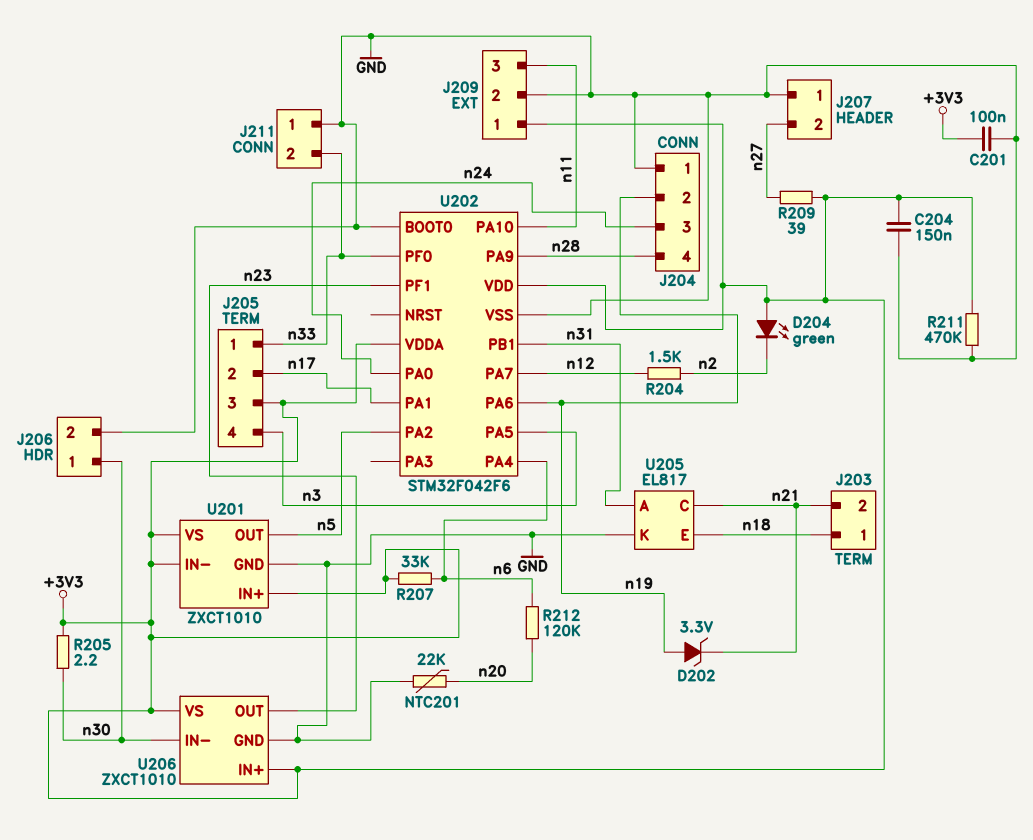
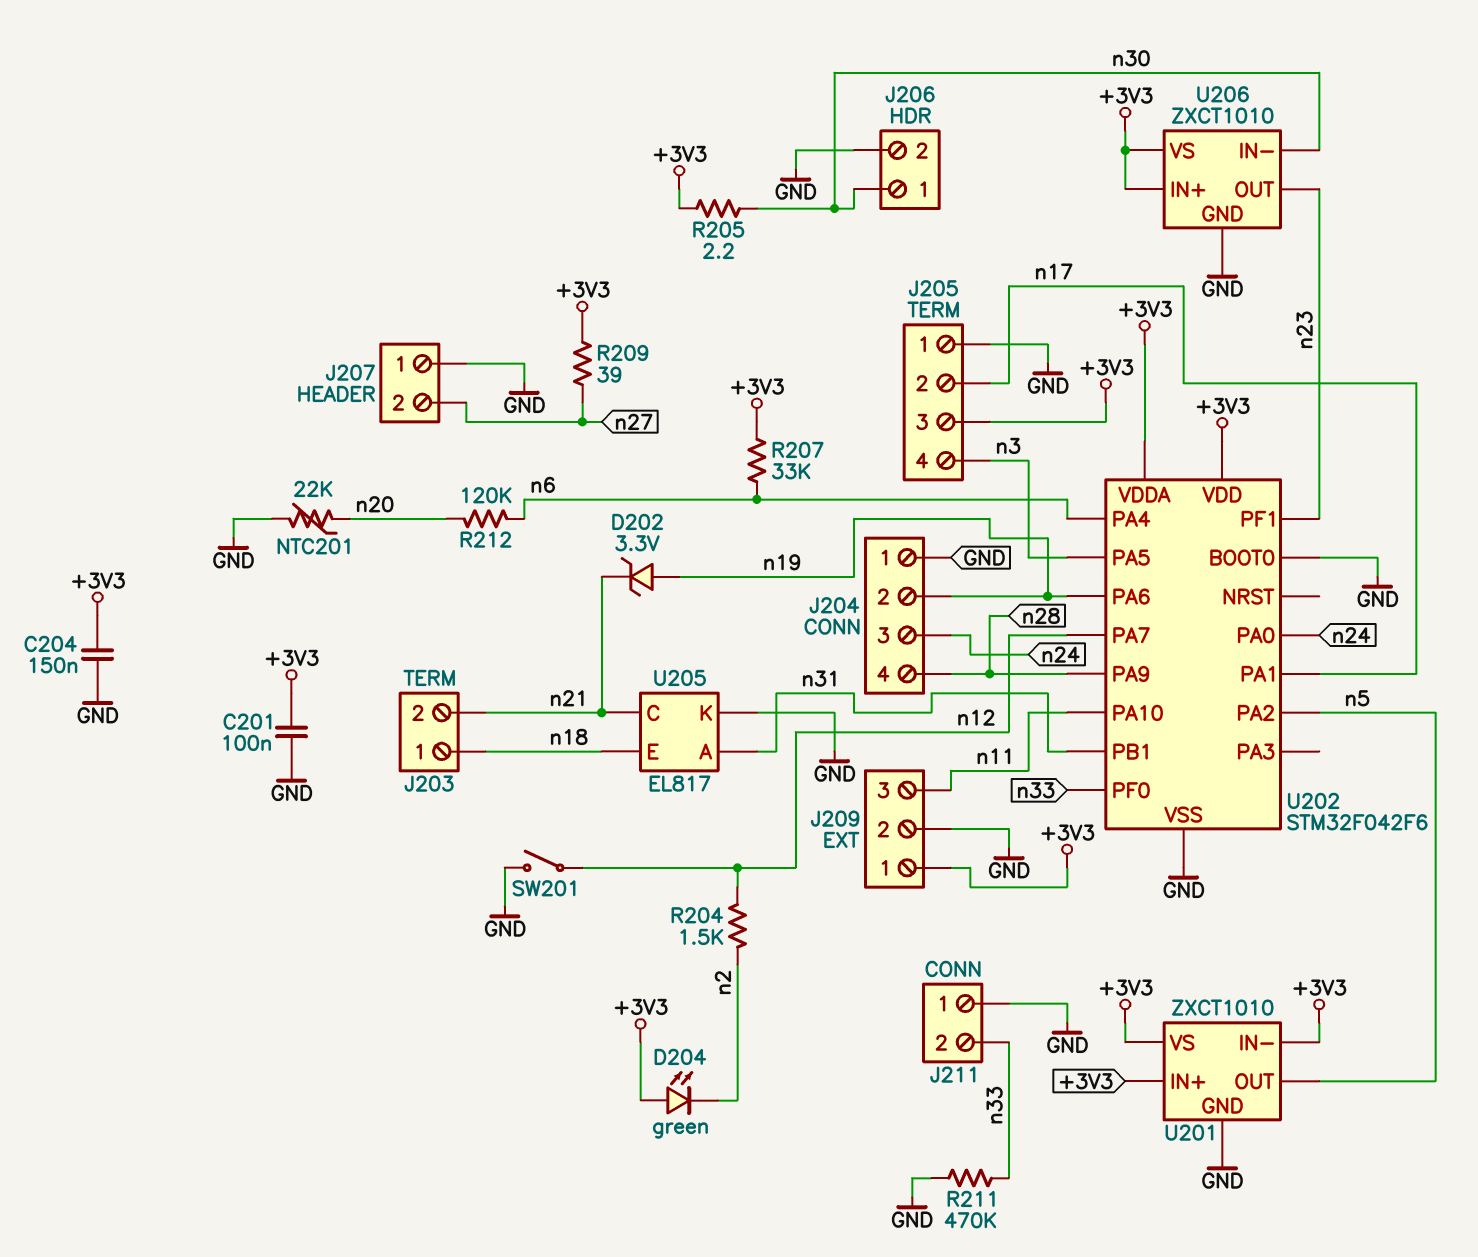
J205 pin 1: n33 -> GND
R211: 470k (+3V3, GND) -> 470k (GND, n33)
SW201: none -> switch (GND, n12)

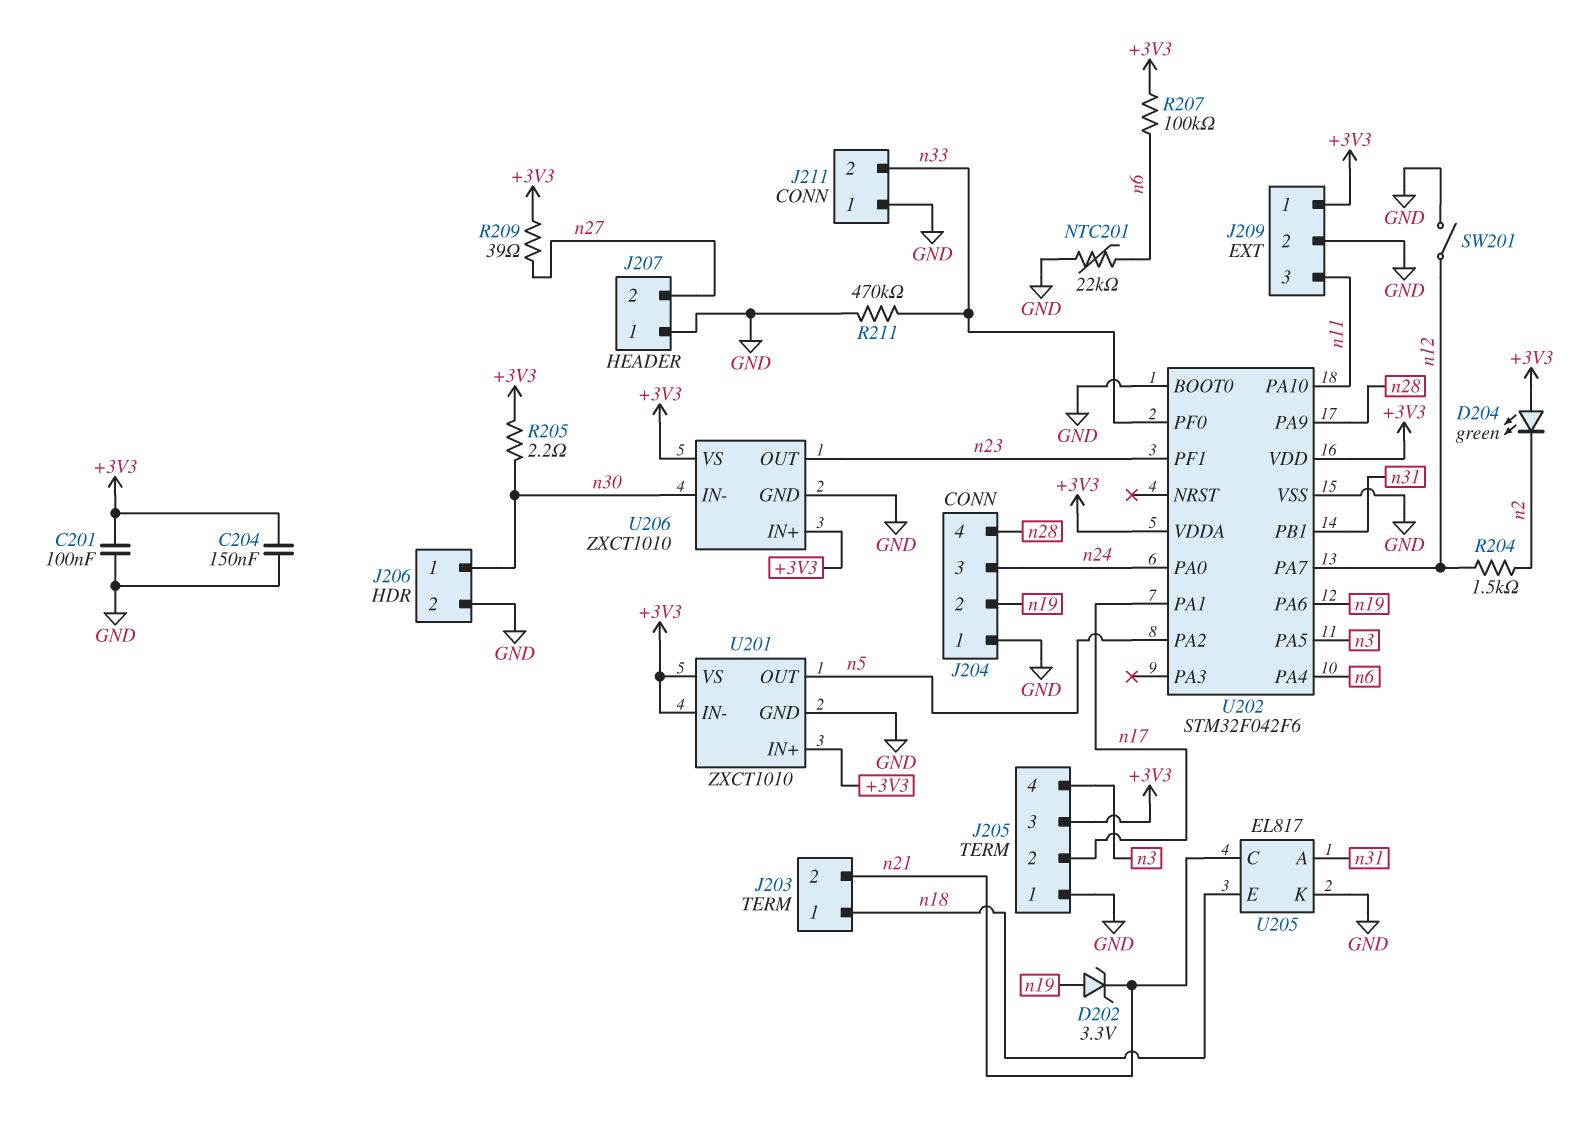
NTC201: 22k (GND, n20) -> 22k (GND, n6)
R207: 33k (+3V3, n6) -> 100k (+3V3, n6)
R212: 120k (n6, n20) -> none

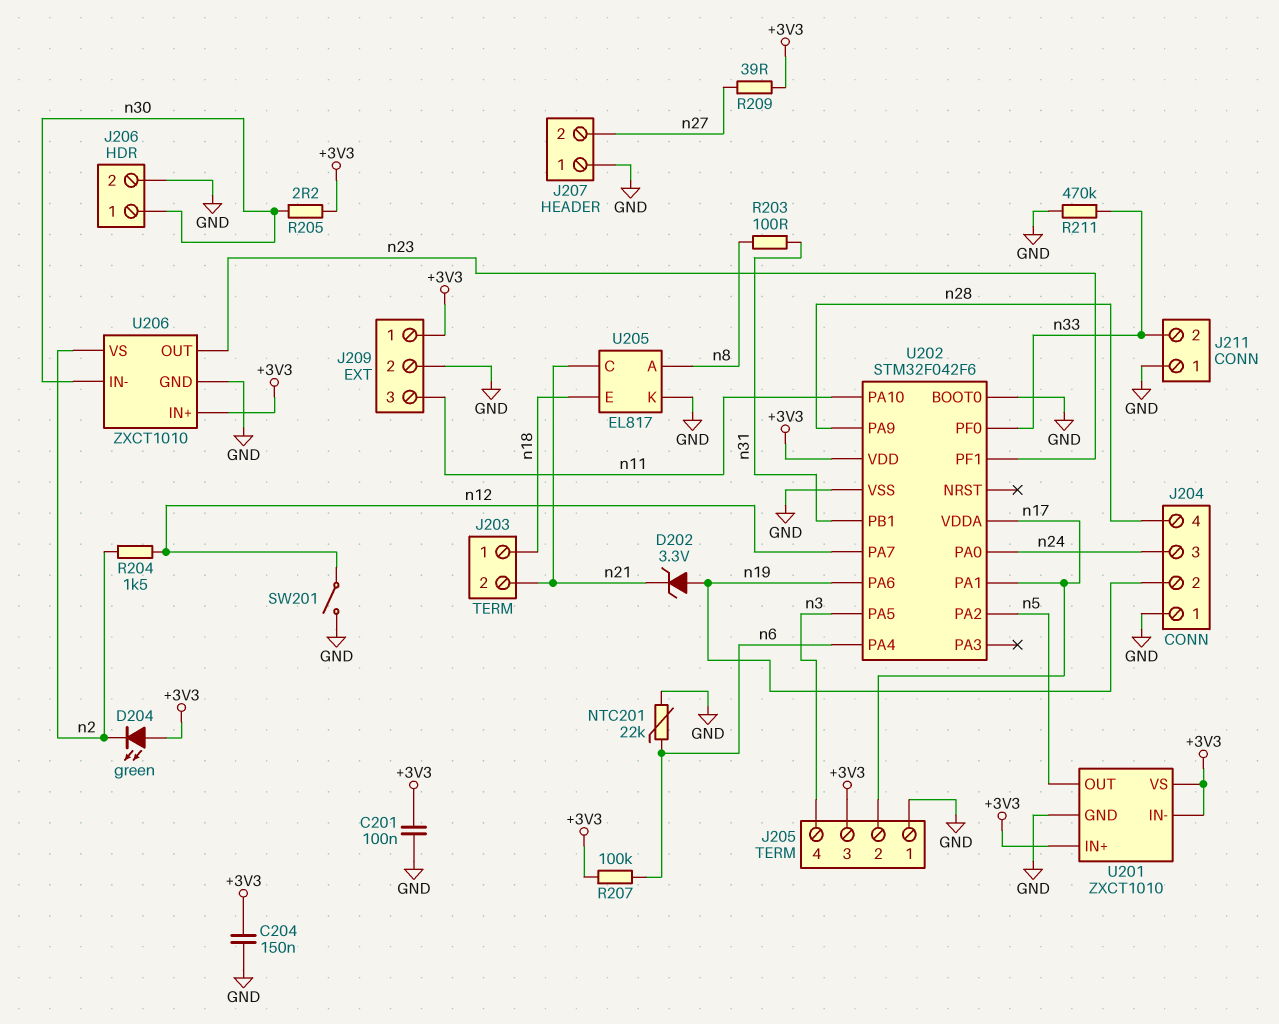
R203: none -> 100 (n8, n31)
U202 pin VDDA: +3V3 -> n17
U205 pin A: n31 -> n8
U206 pin VS: +3V3 -> n2

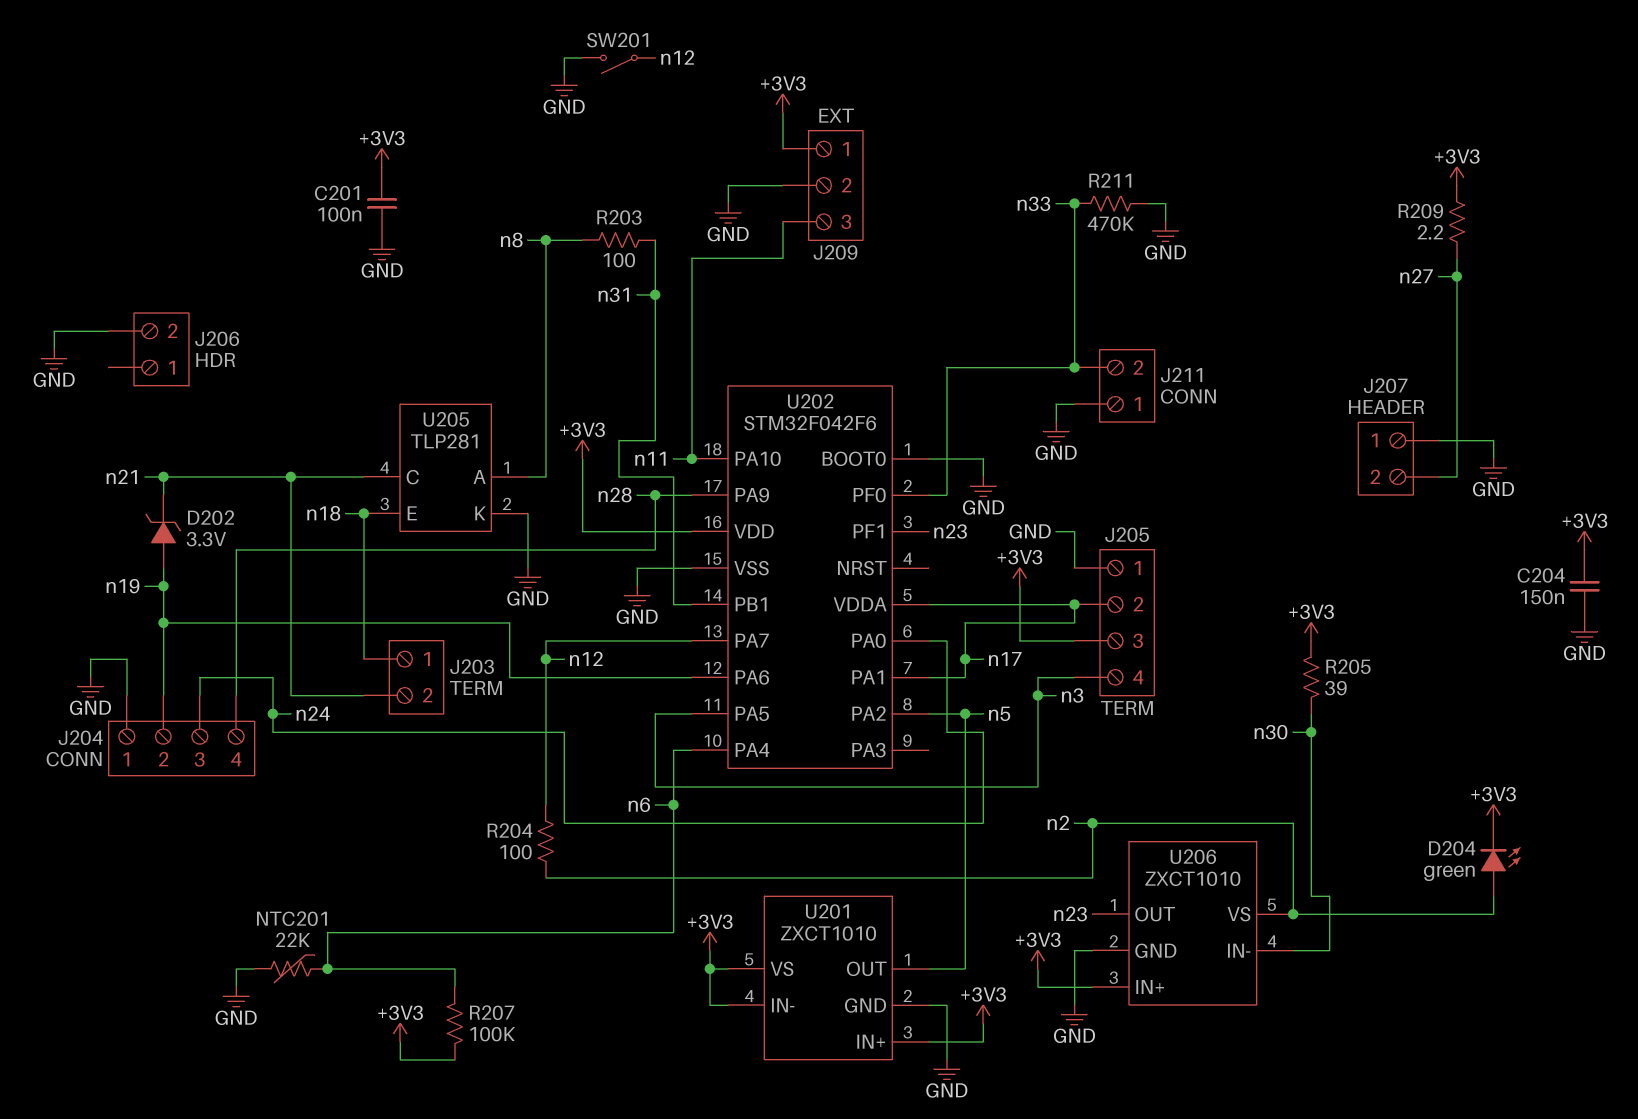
D204: LED green (A +3V3, K n2) -> LED green (A n2, K +3V3)
J206 pin 1: n30 -> none
R204: 1.5k (n2, n12) -> 100 (n2, n12)
R205: 2.2 (+3V3, n30) -> 39 (+3V3, n30)
R209: 39 (+3V3, n27) -> 2.2 (+3V3, n27)
U205: EL817 -> TLP281

